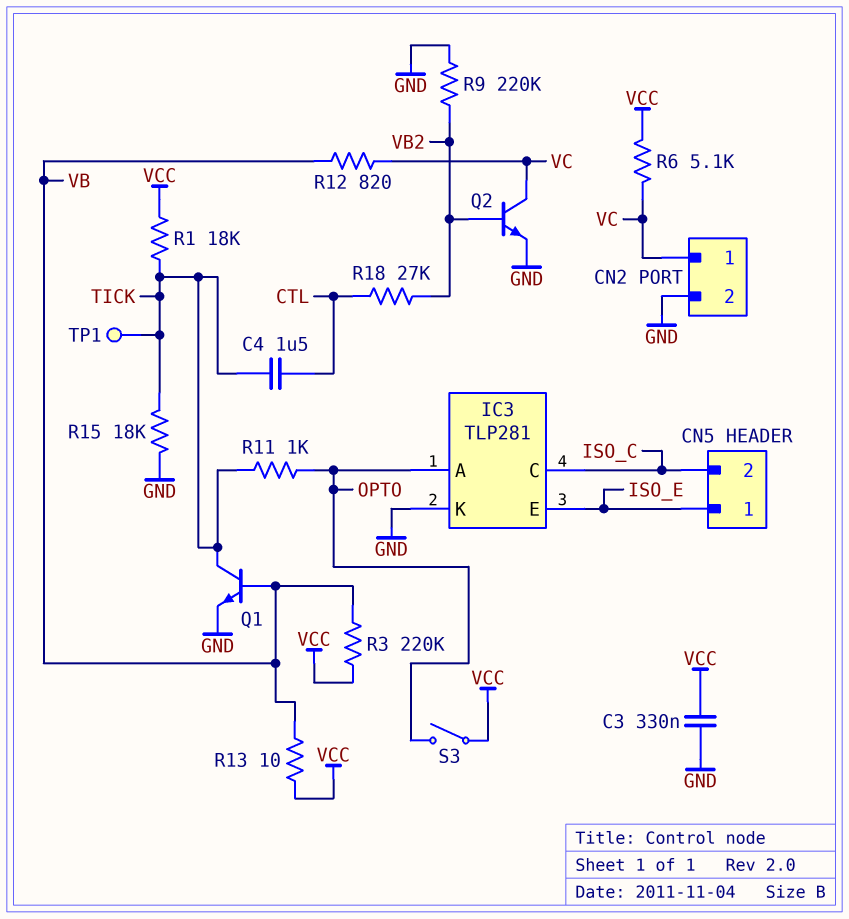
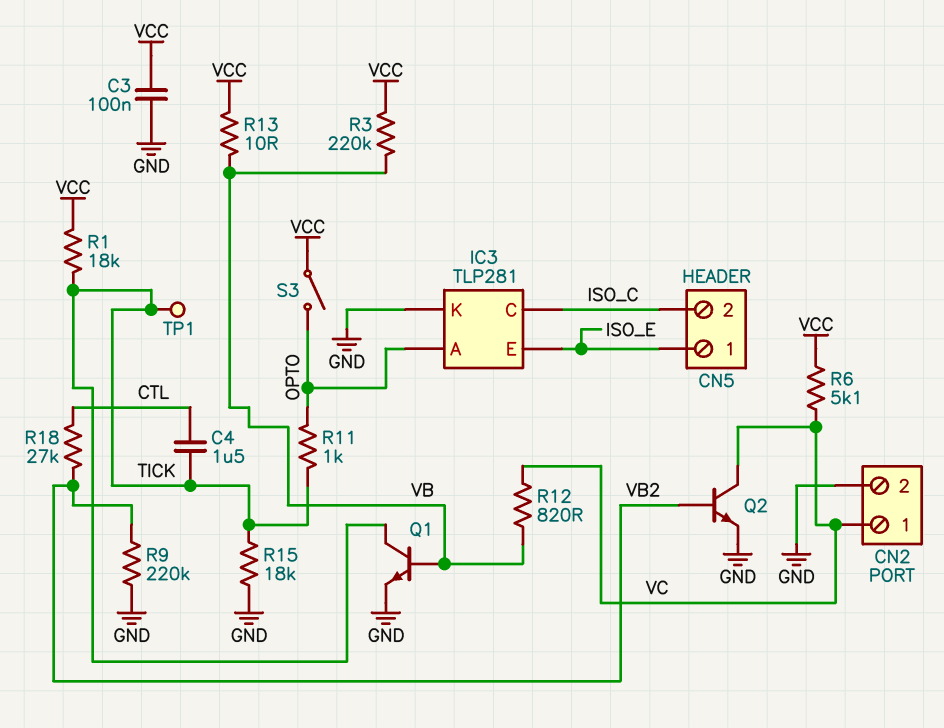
C3: 330nF (GND, VCC) -> 100nF (GND, VCC)

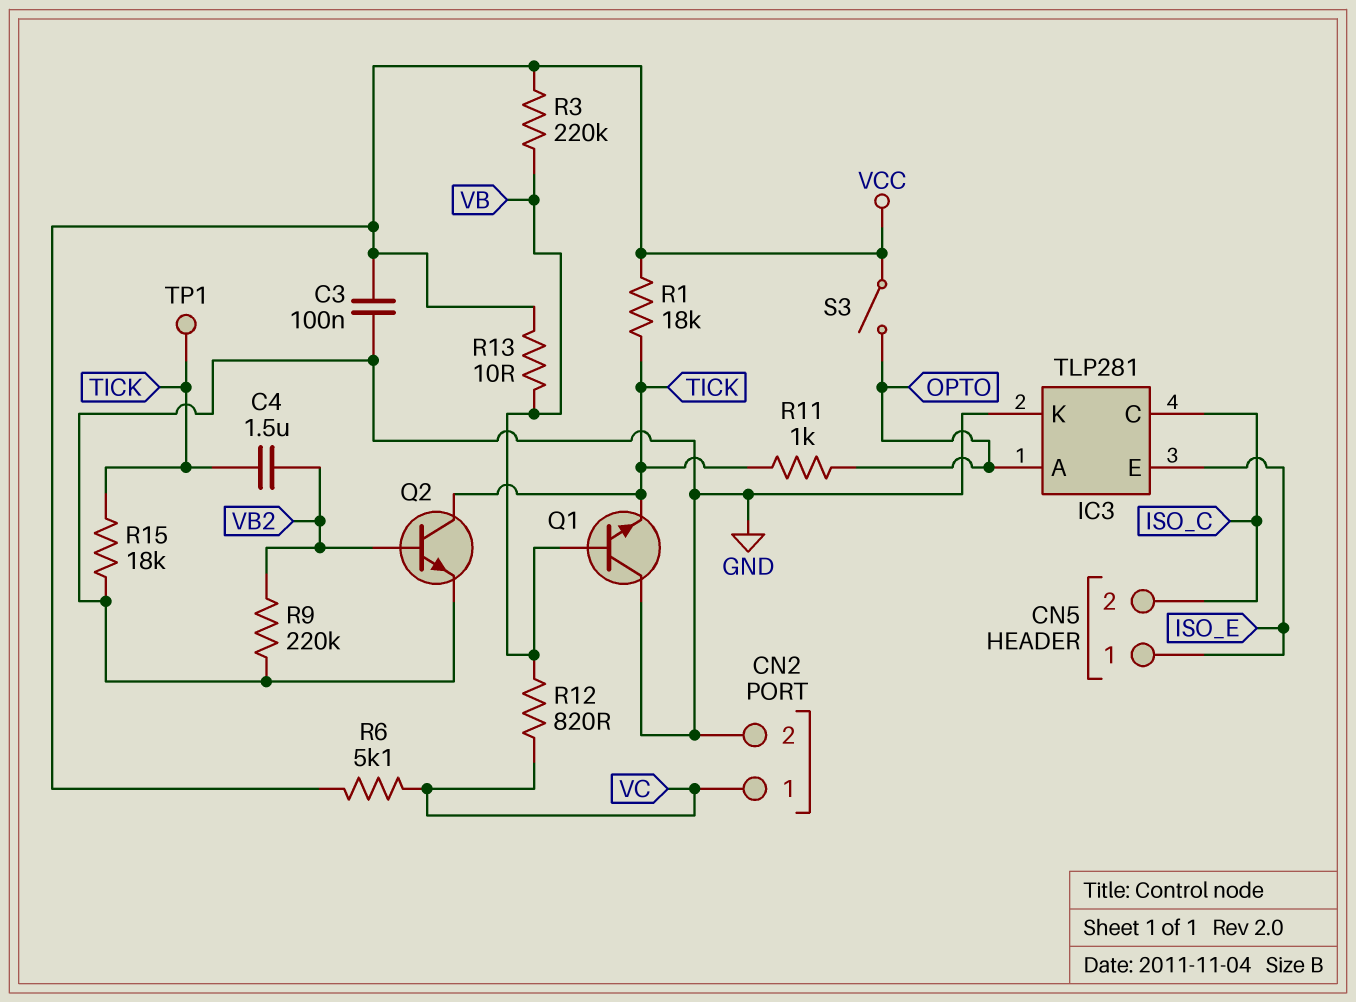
C4: 1.5uF (CTL, TICK) -> 1.5uF (TICK, VB2)
Q1: NPN (B VB, C TICK, E GND) -> NPN (B VB, C GND, E TICK)
Q2: NPN (B VB2, C VC, E GND) -> NPN (B VB2, C TICK, E GND)
R18: 27k (CTL, VB2) -> none

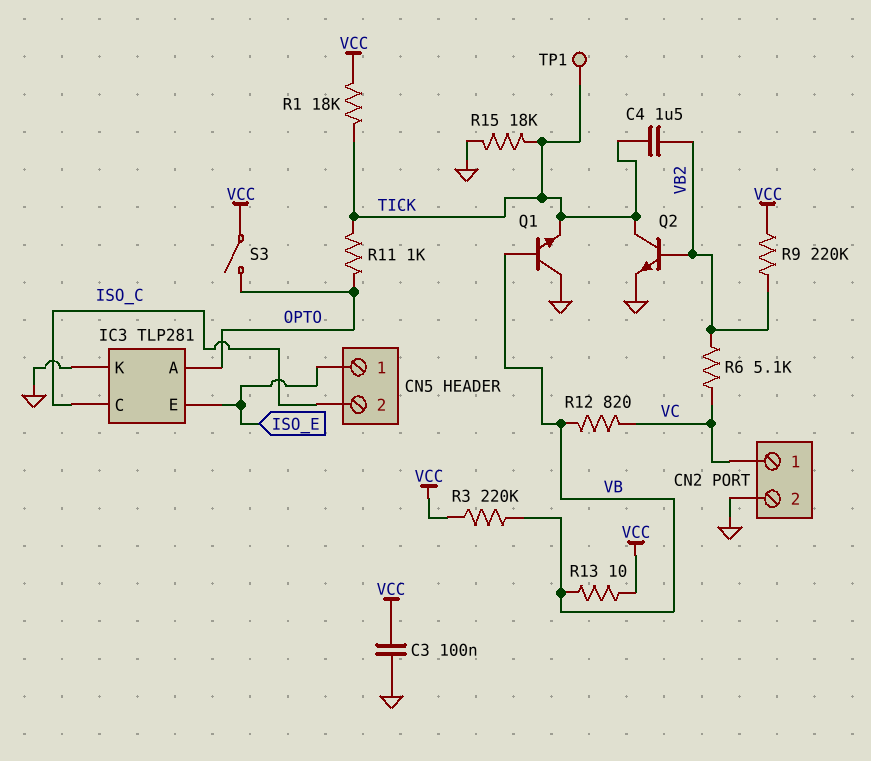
R6: 5.1k (VC, VCC) -> 5.1k (VB2, VC)
R9: 220k (GND, VB2) -> 220k (VB2, VCC)

